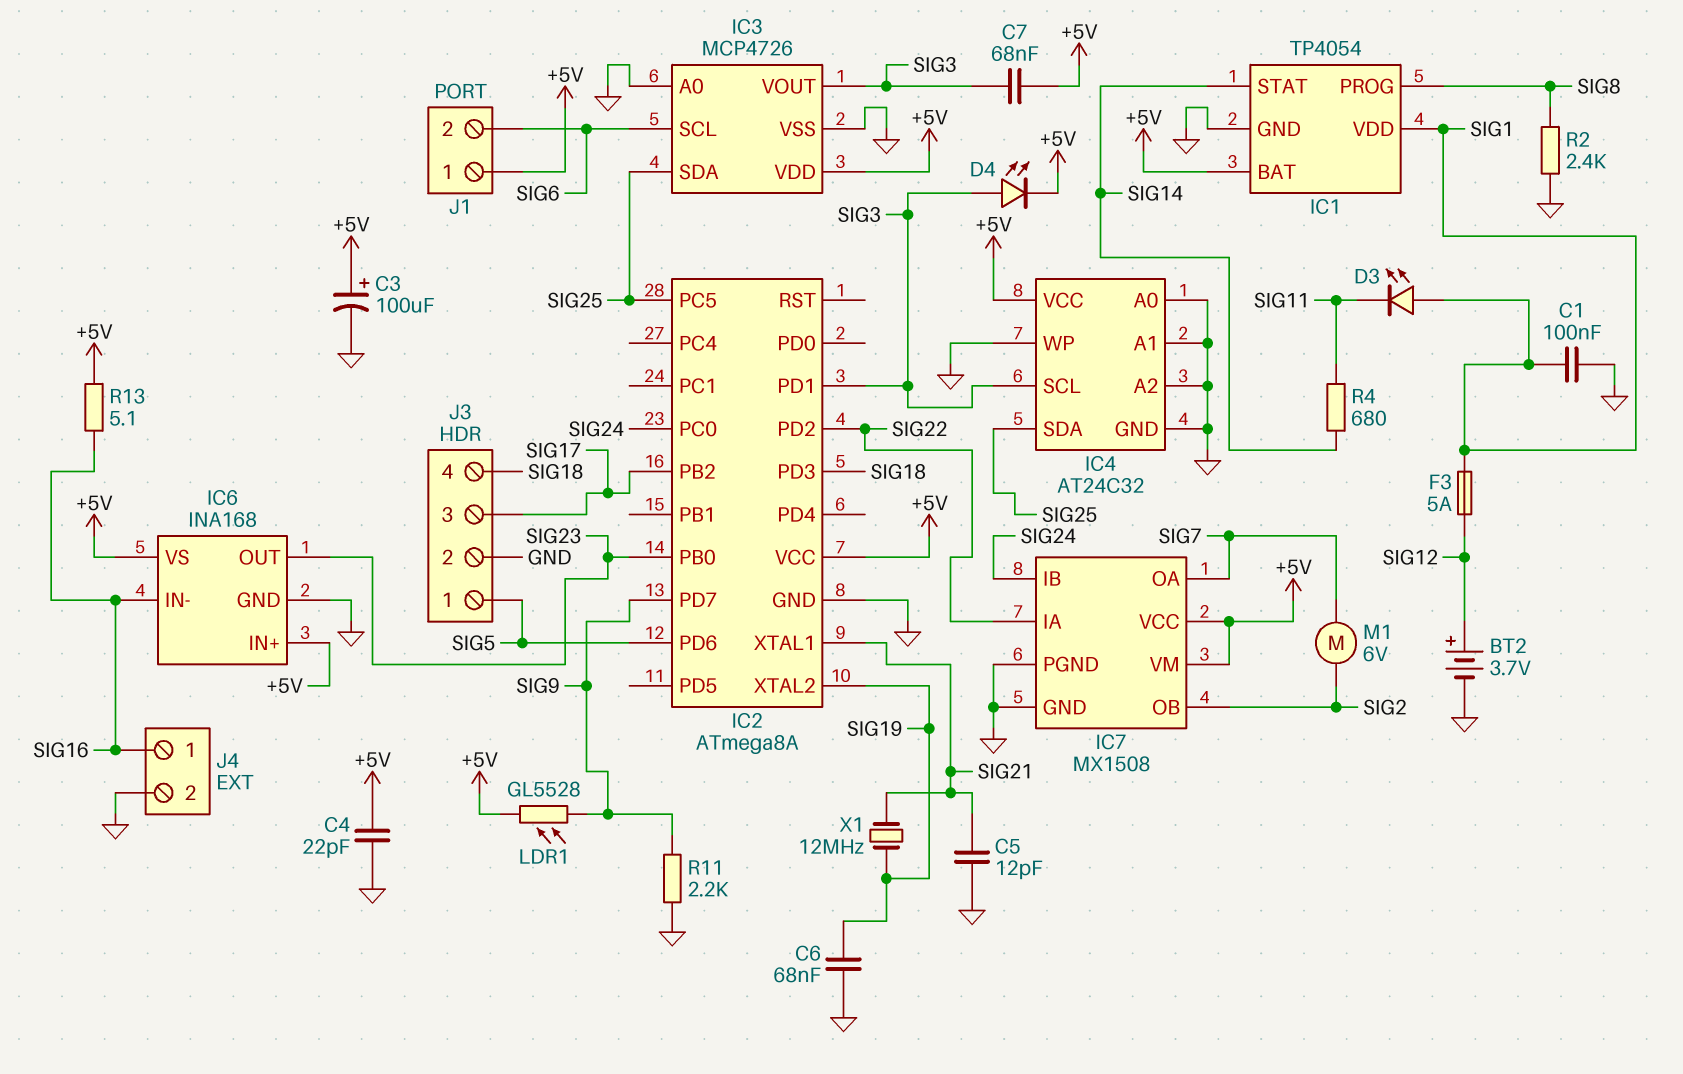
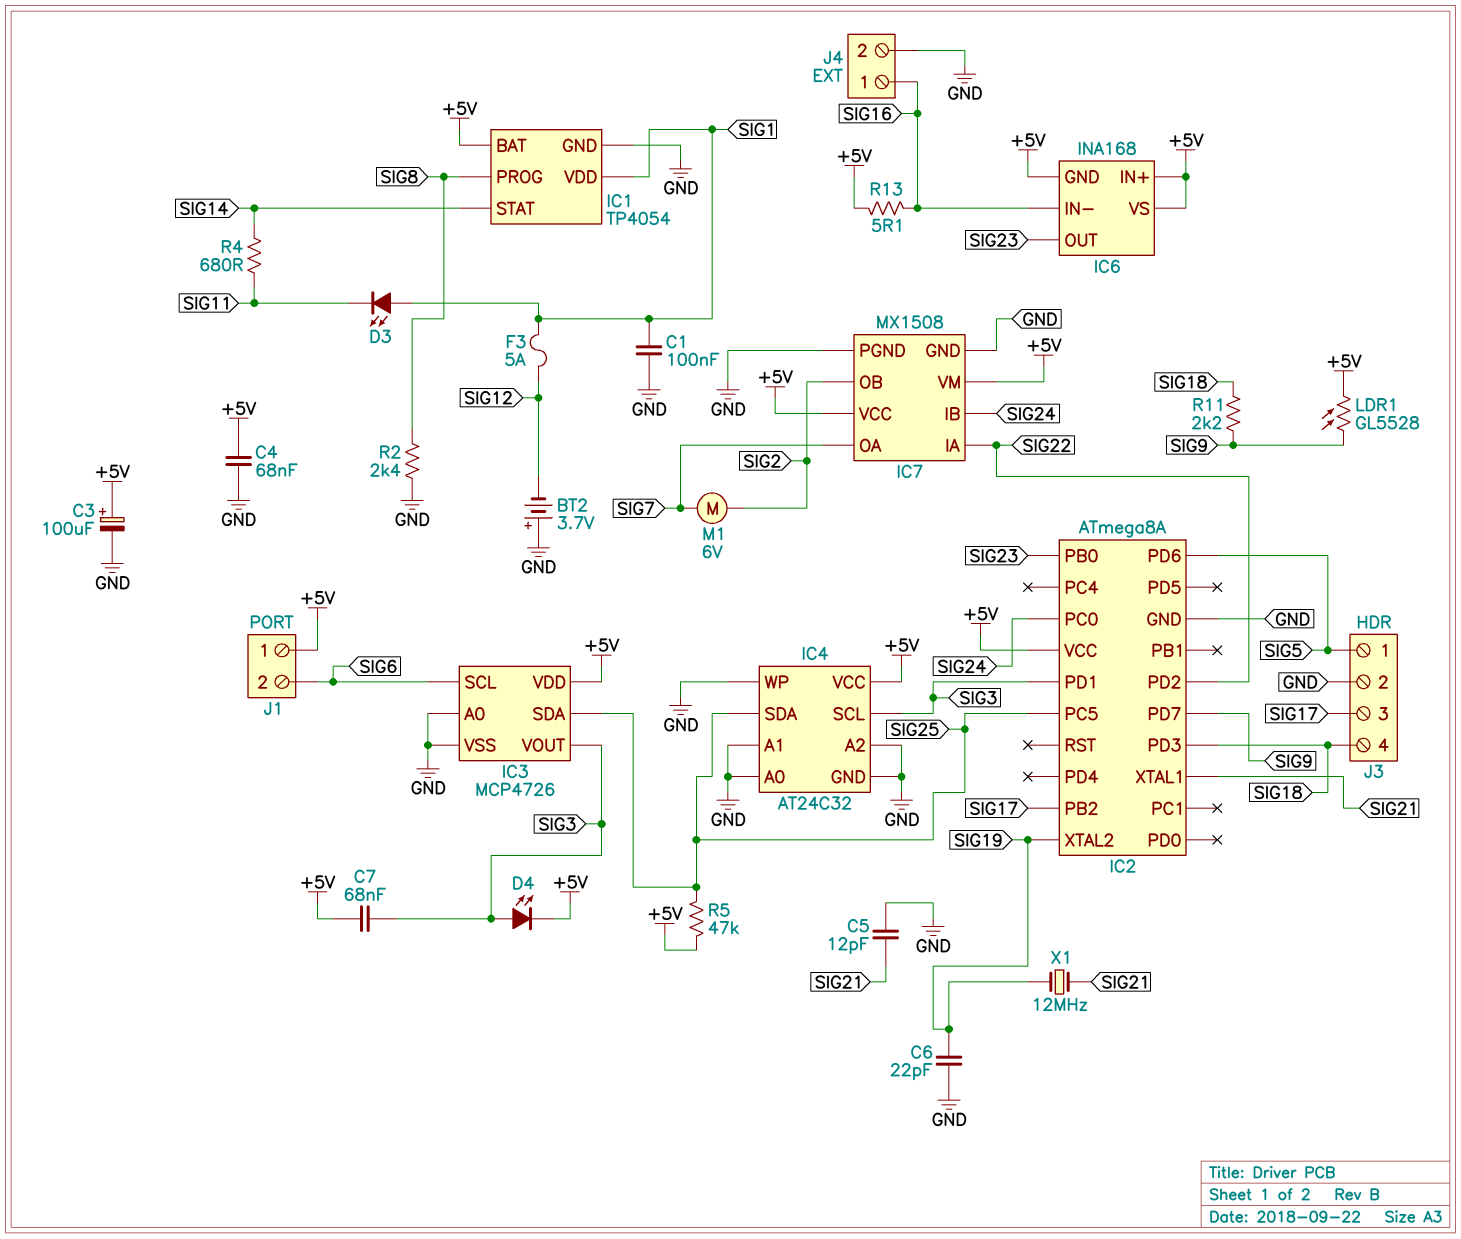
BT2: 3.7V (plus SIG12, minus GND) -> 3.7V (plus GND, minus SIG12)
C4: 22pF (+5V, GND) -> 68nF (+5V, GND)
C6: 68nF (GND, SIG19) -> 22pF (GND, SIG19)
IC6 pin GND: GND -> +5V
R5: none -> 47k (+5V, SIG25)
R11: 2.2k (GND, SIG9) -> 2.2k (SIG9, SIG18)

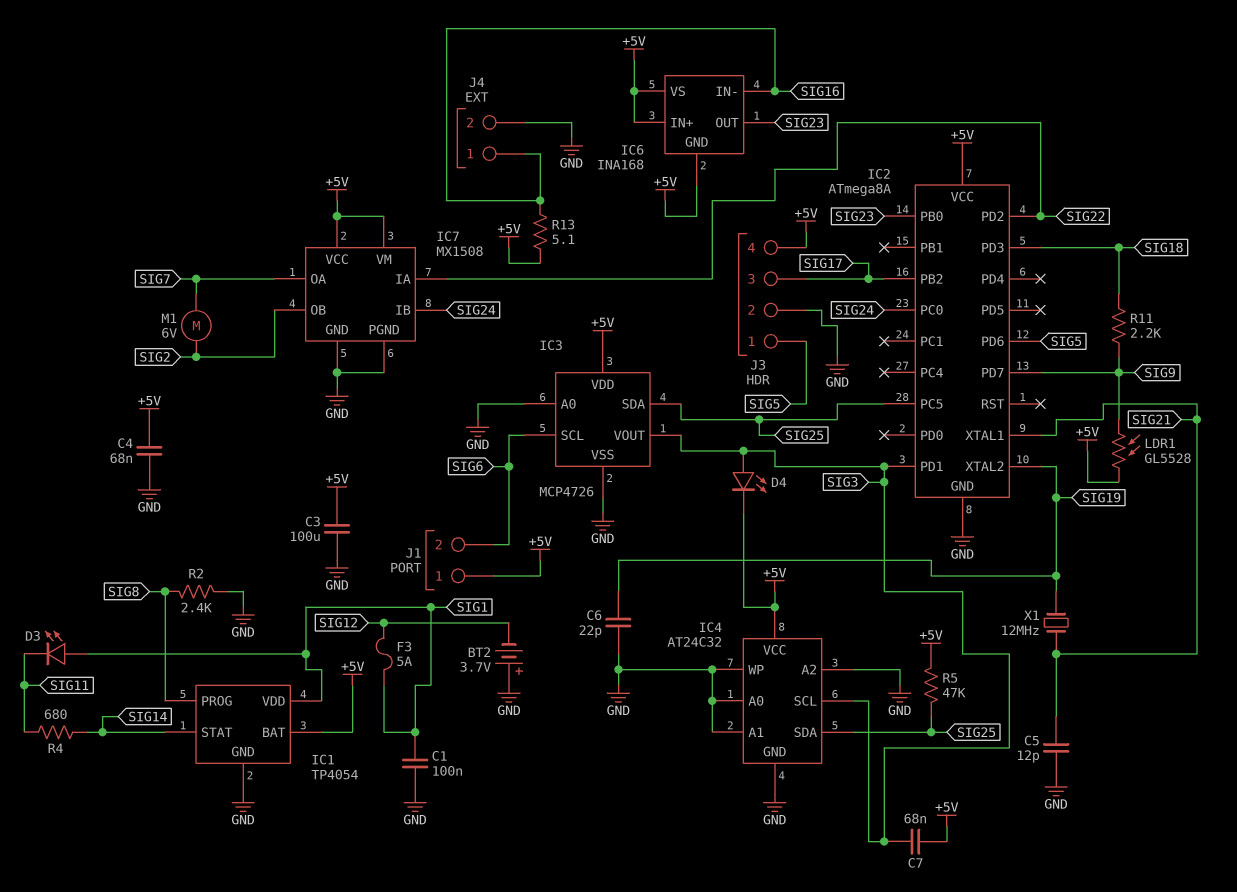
C3: 100uF (plus +5V, minus GND) -> 100uF (+5V, GND)
J3 pin 4: SIG18 -> +5V

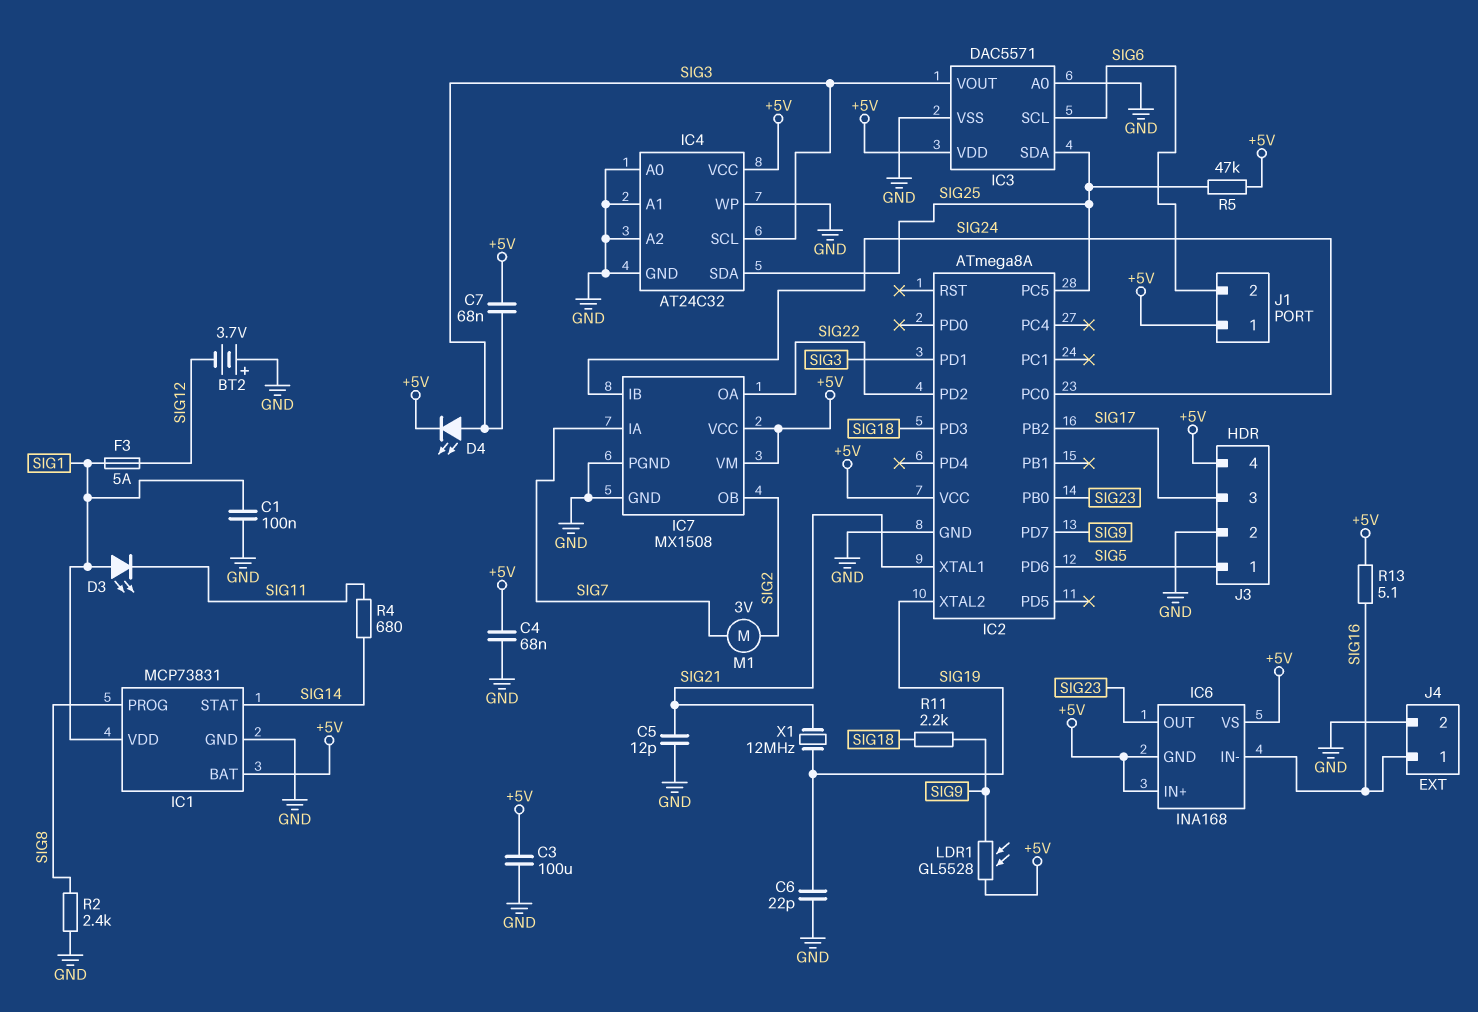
IC1: TP4054 -> MCP73831
IC3: MCP4726 -> DAC5571
IC7 pin IA: SIG22 -> SIG7
IC7 pin OA: SIG7 -> SIG22
M1: motor 6V (SIG2, SIG7) -> motor 3V (SIG2, SIG7)

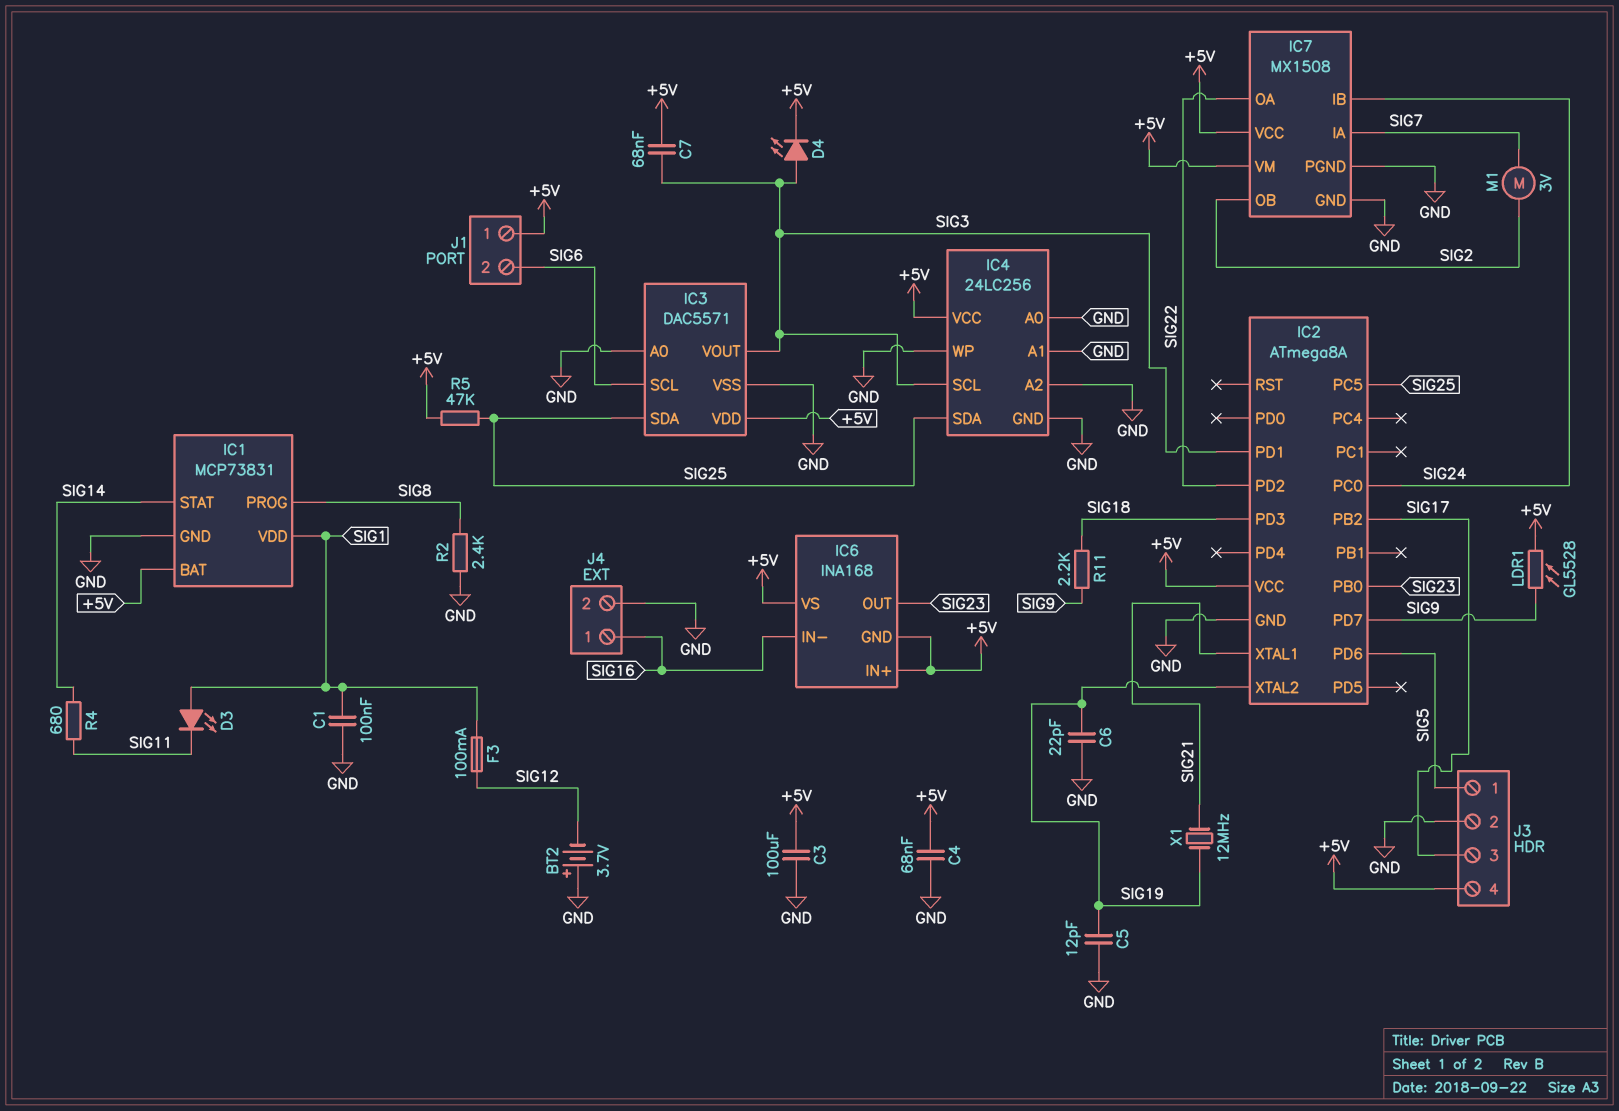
C5: 12pF (GND, SIG21) -> 12pF (GND, SIG19)
F3: 5A (SIG1, SIG12) -> 100mA (SIG1, SIG12)
IC4: AT24C32 -> 24LC256
R13: 5.1 (+5V, SIG16) -> none

